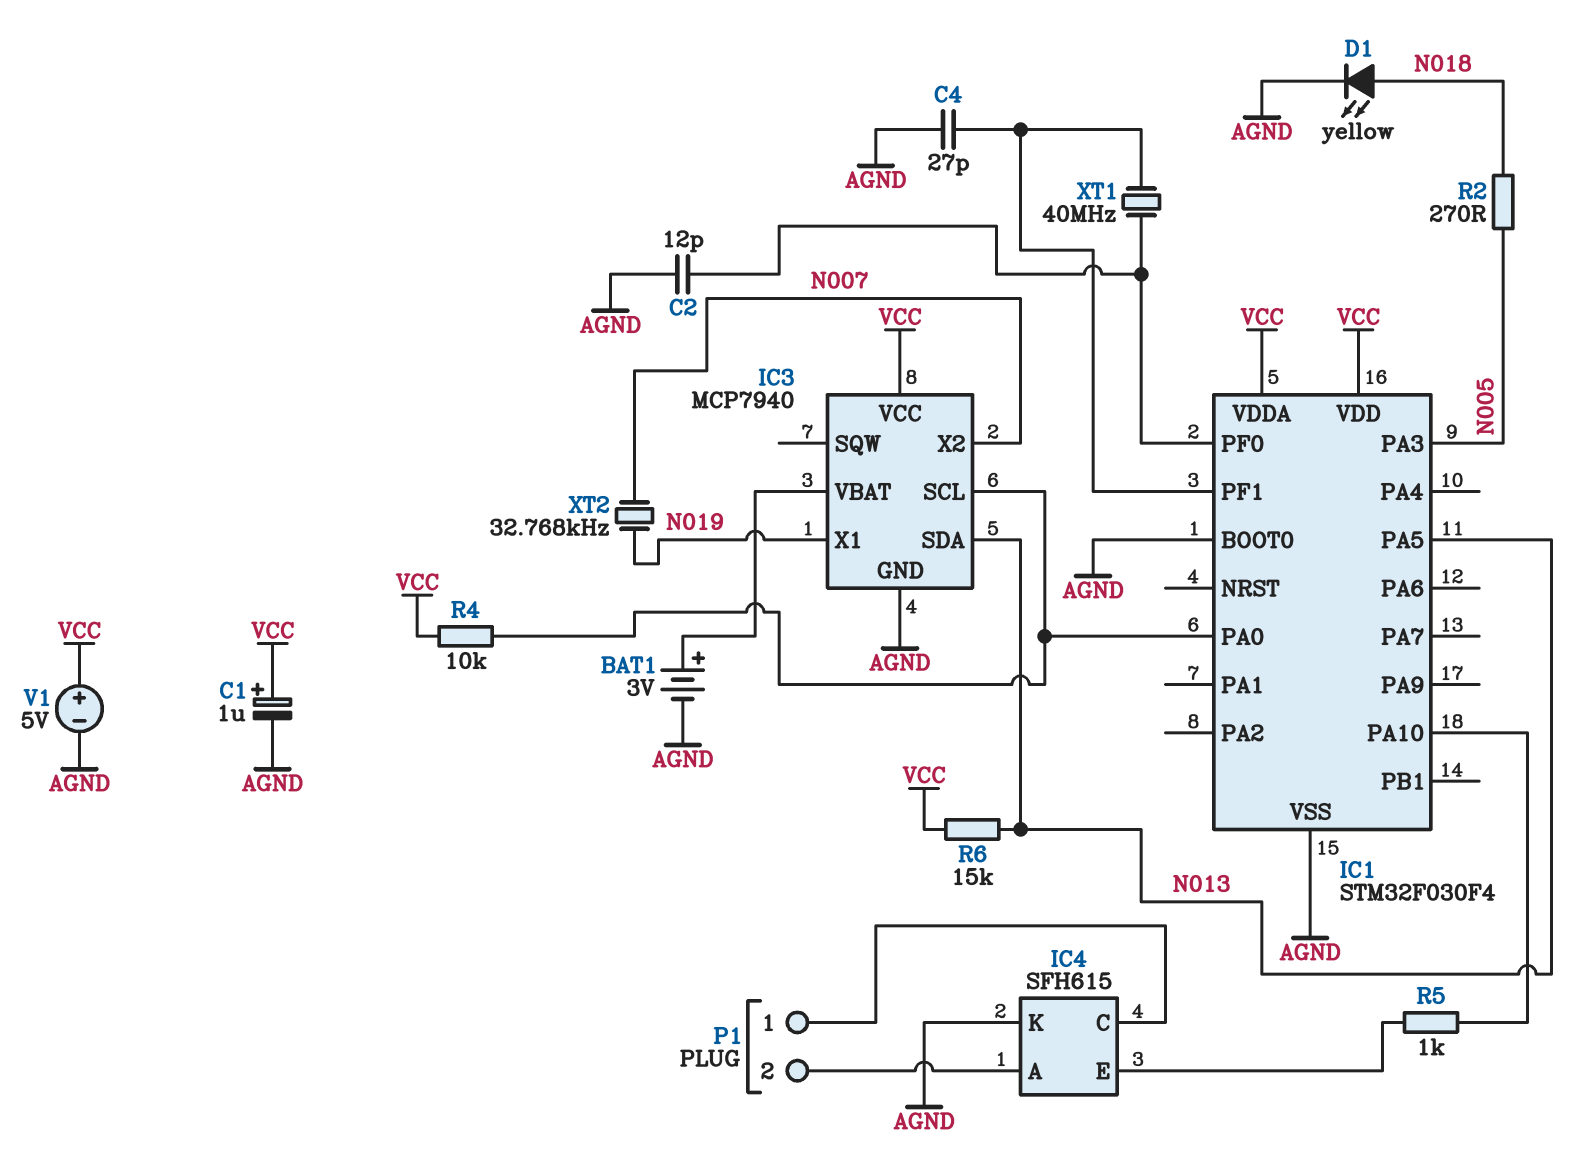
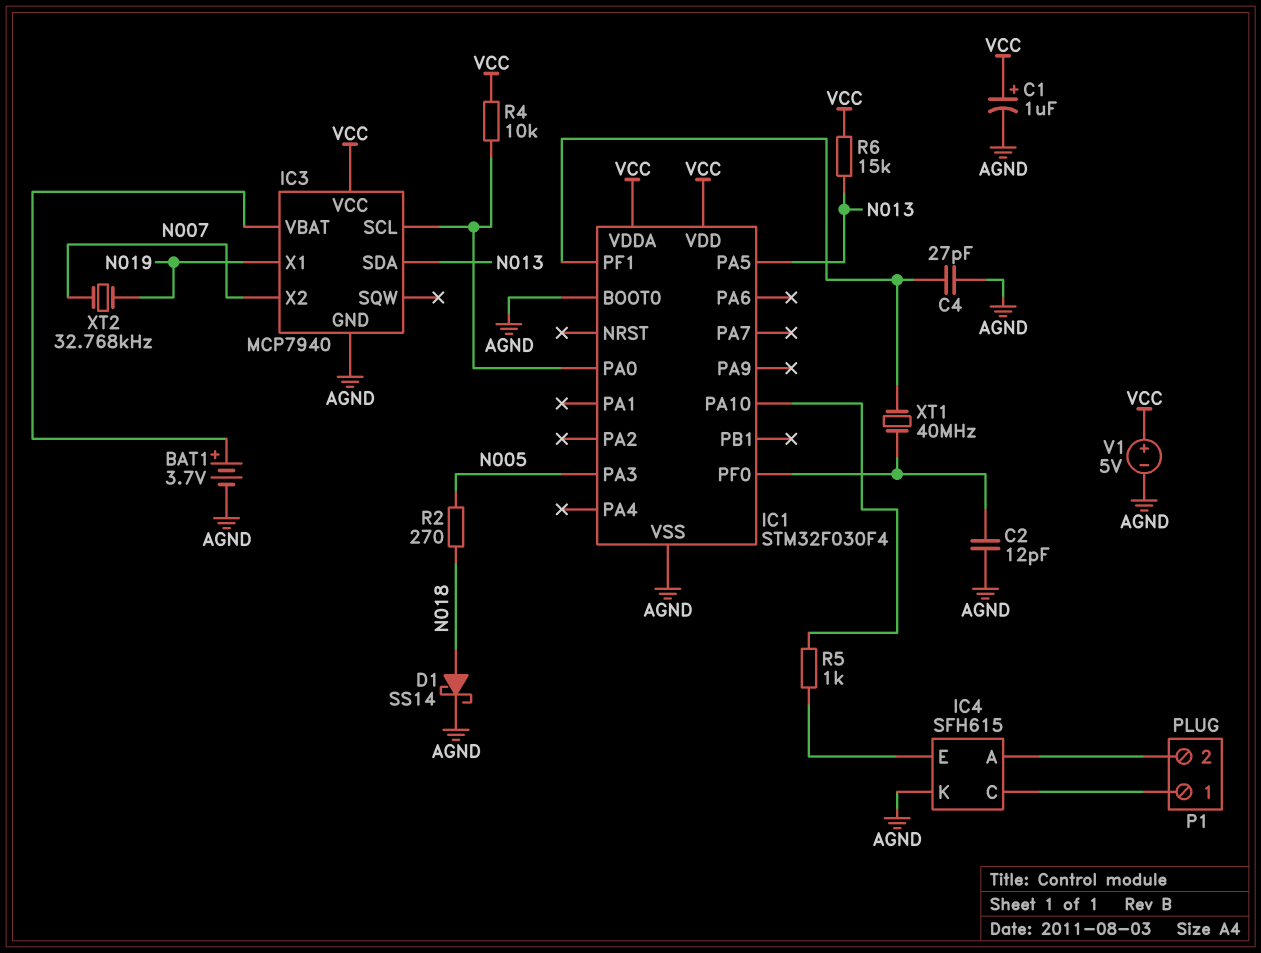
BAT1: 3V (plus IC3/VBAT, minus AGND) -> 3.7V (plus IC3/VBAT, minus AGND)
D1: LED yellow (A N018, K AGND) -> schottky SS14 (A N018, K AGND)

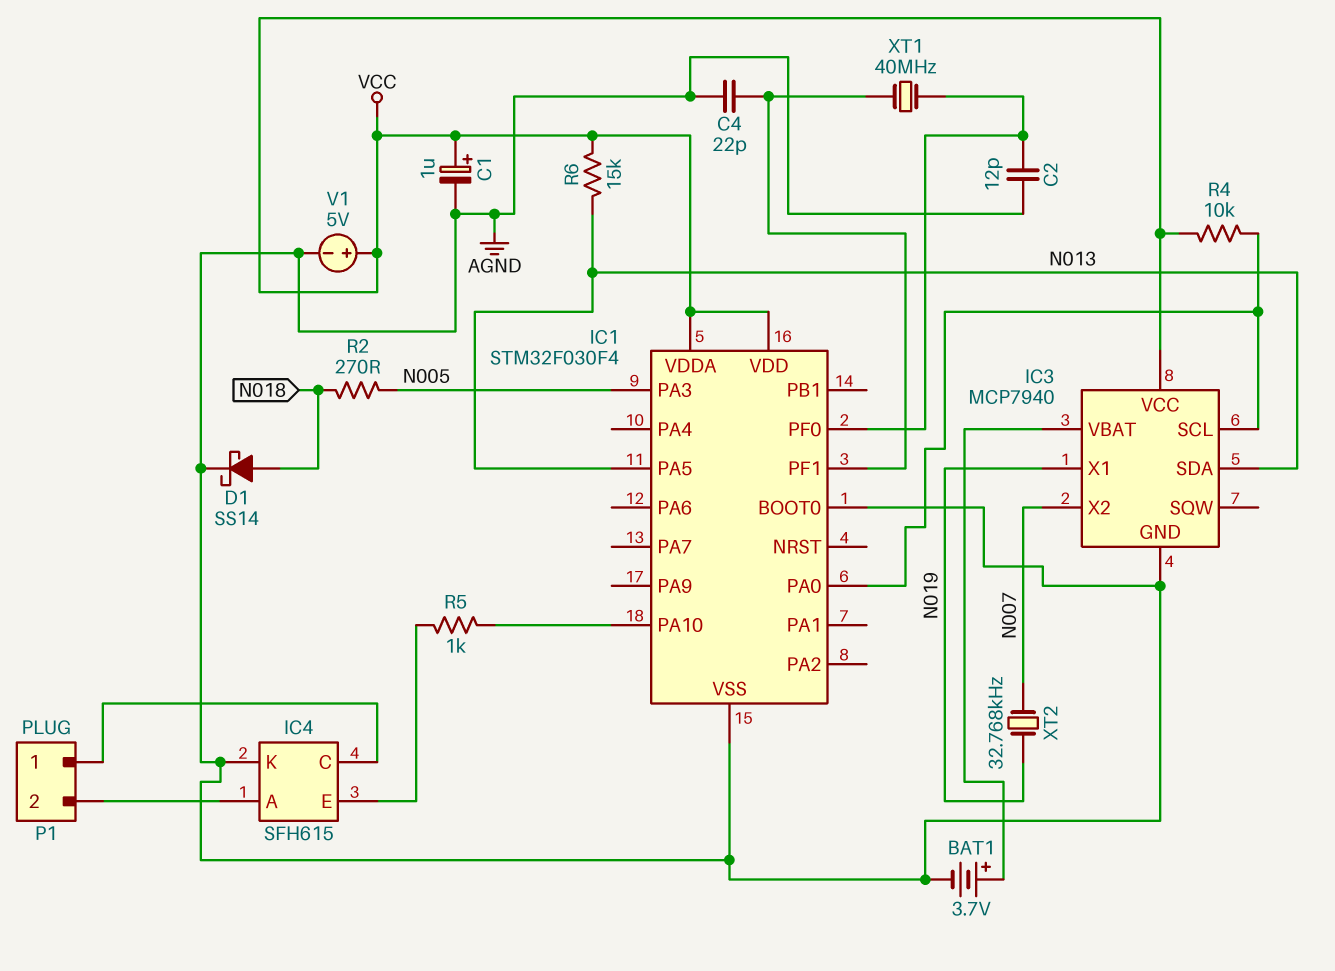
C4: 27pF (AGND, IC1/PF1) -> 22pF (AGND, IC1/PF1)

